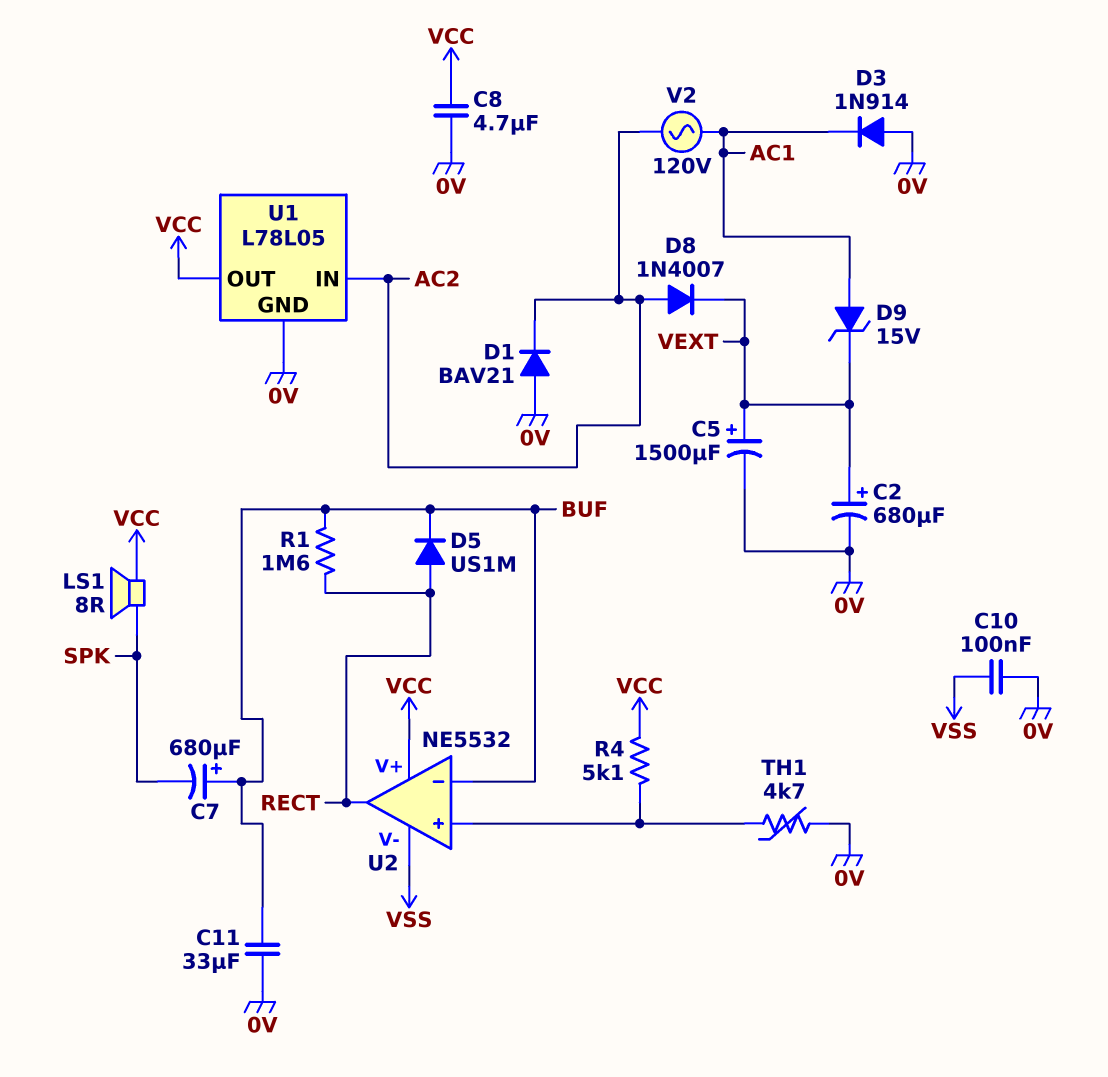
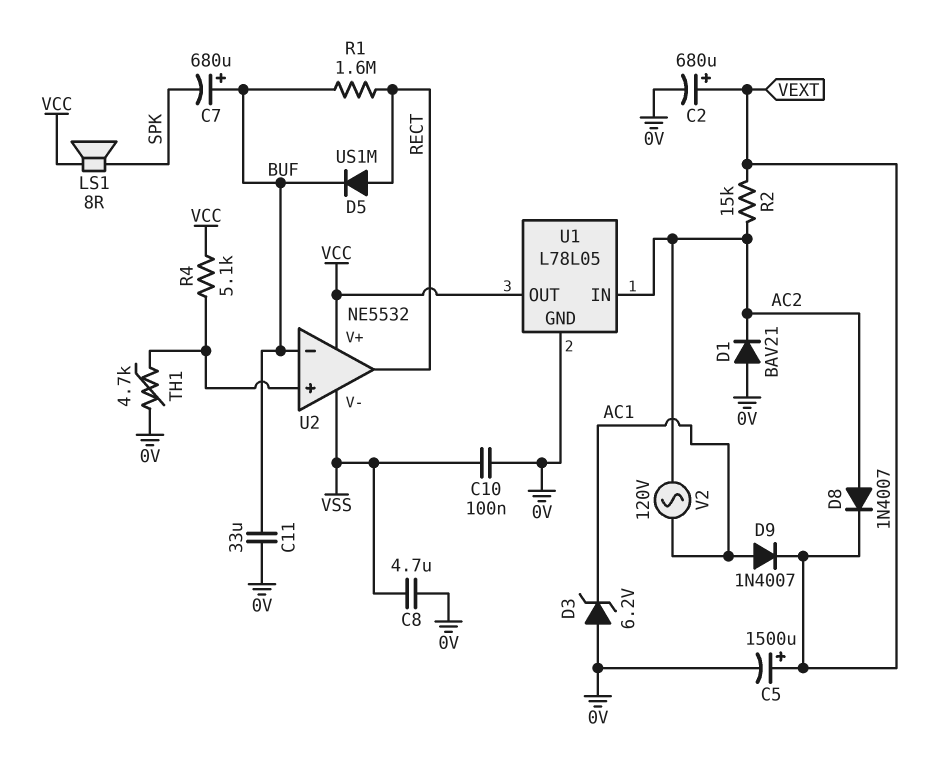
C8: 4.7uF (0V, VCC) -> 4.7uF (0V, VSS)
D3: diode 1N914 (A 0V, K AC1) -> zener 6.2V (A 0V, K AC1)
D9: zener 15V (A AC1, K VEXT) -> diode 1N4007 (A AC1, K VEXT)
R2: none -> 15k (AC2, VEXT)

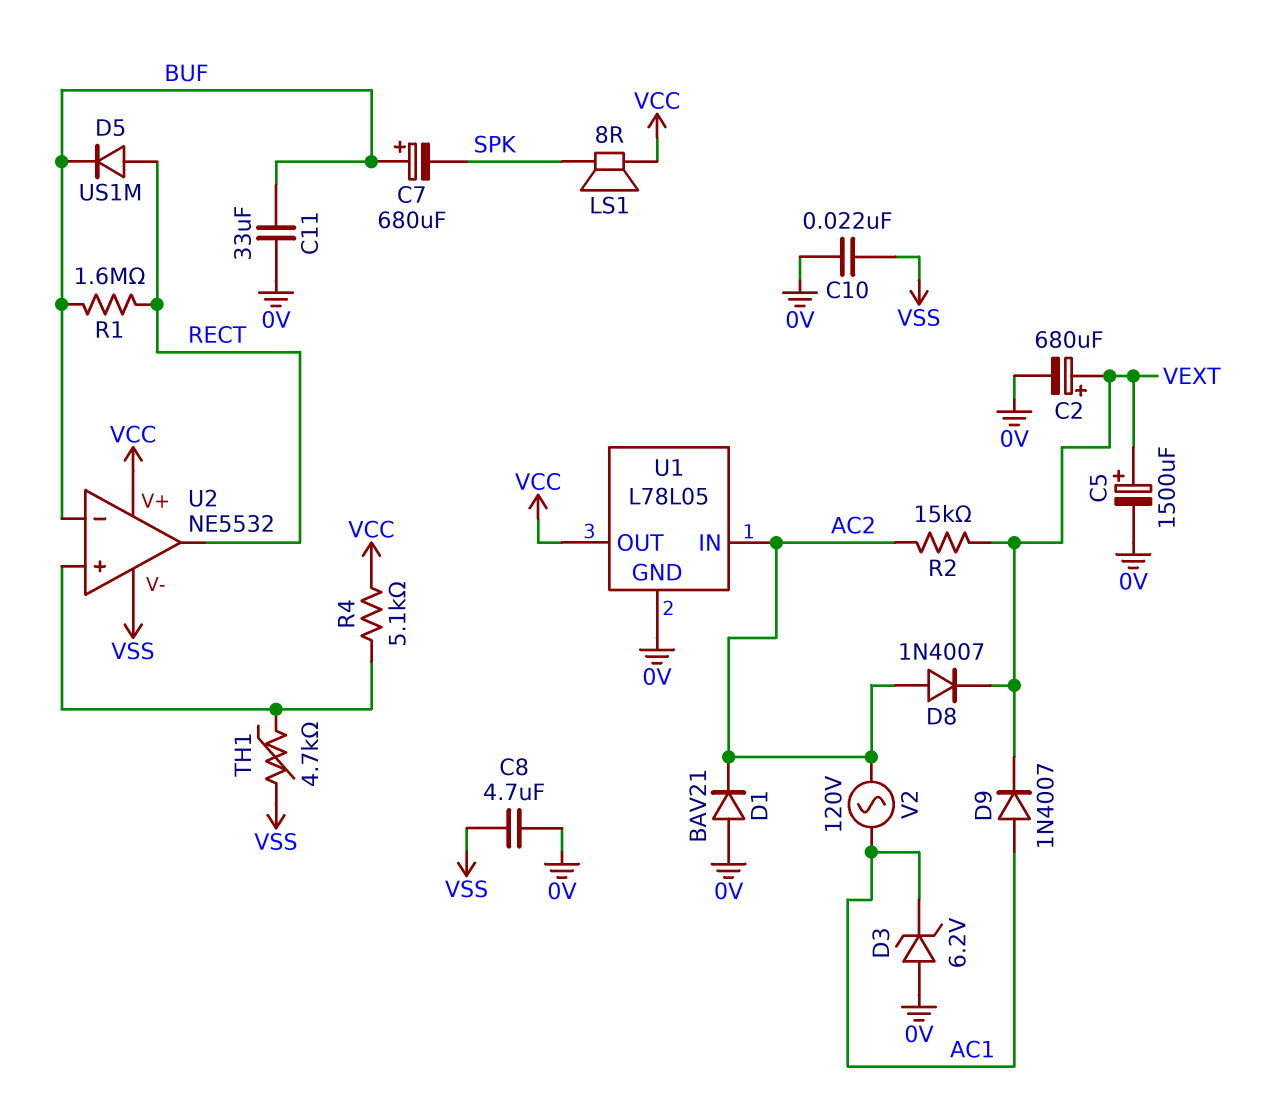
C10: 100nF (0V, VSS) -> 22nF (0V, VSS)
TH1: 4.7k (0V, U2/in+) -> 4.7k (U2/in+, VSS)

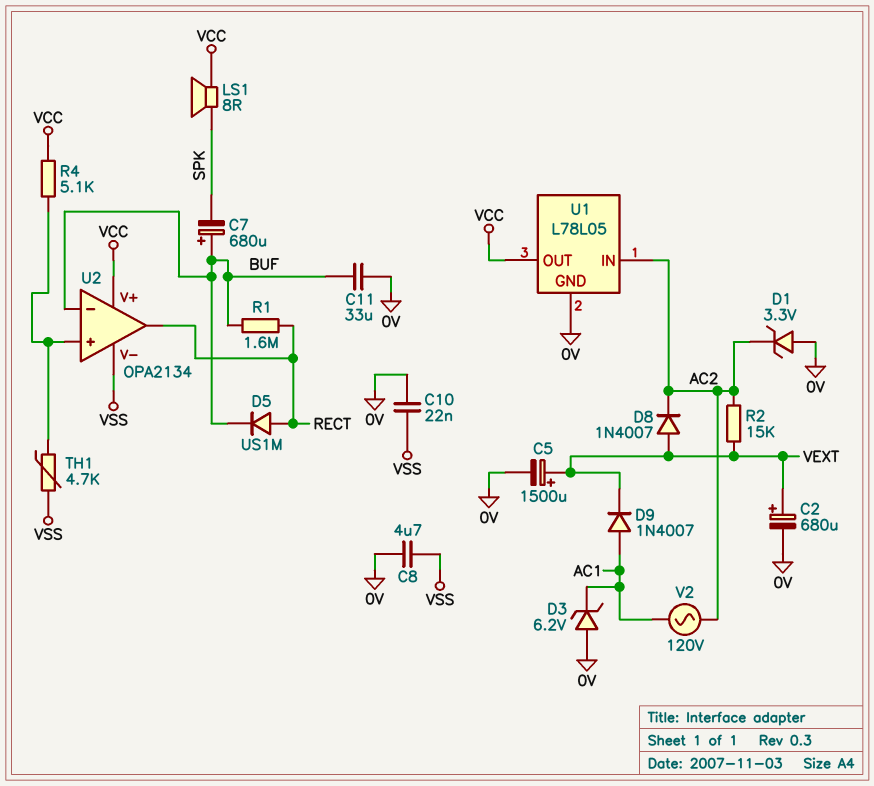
D1: diode BAV21 (A 0V, K AC2) -> zener 3.3V (A 0V, K AC2)
D8: diode 1N4007 (A AC2, K VEXT) -> diode 1N4007 (A VEXT, K AC2)
U2: NE5532 -> OPA2134

